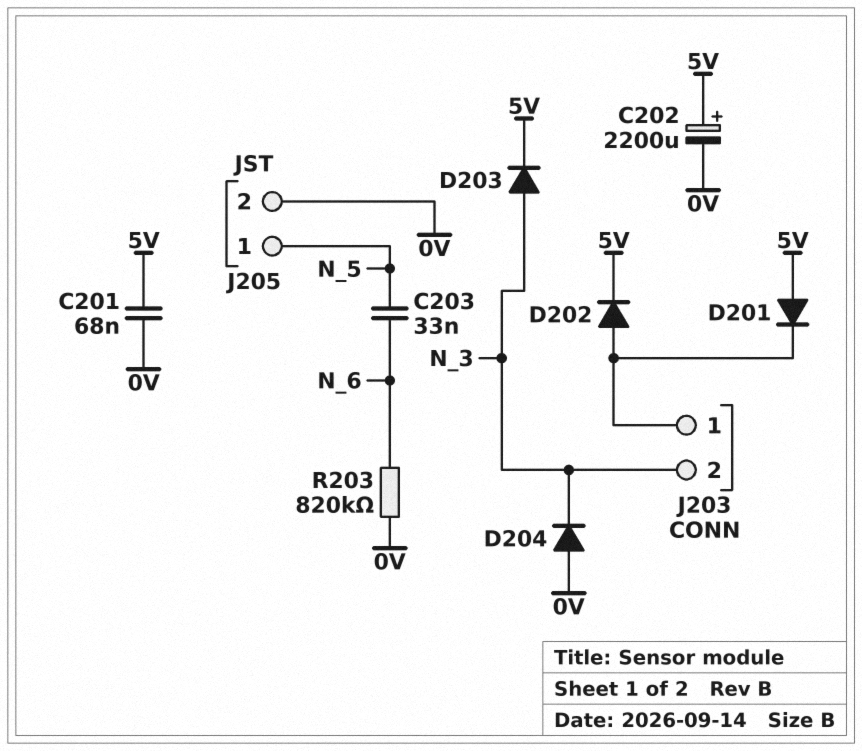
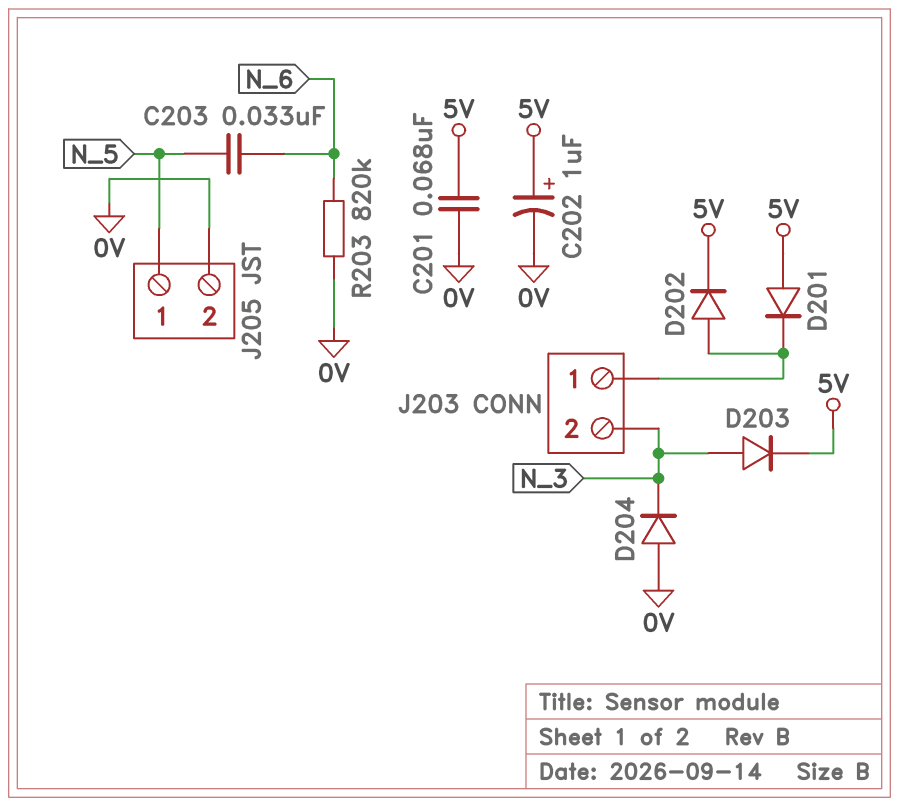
C202: 2200uF (plus 5V, minus 0V) -> 1uF (plus 5V, minus 0V)

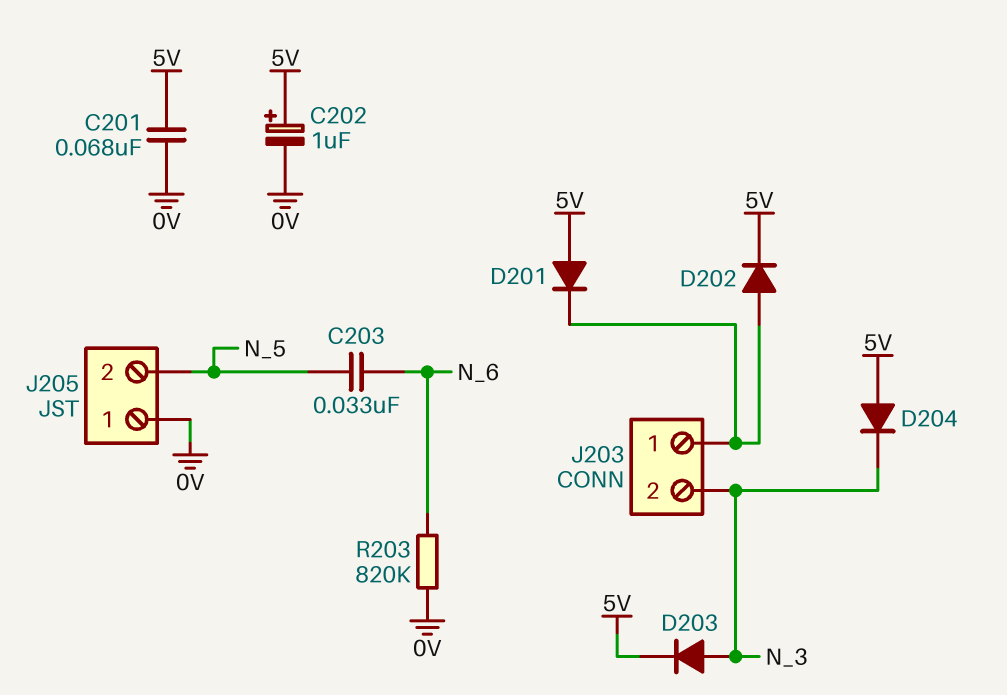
D204: diode (A 0V, K N_3) -> diode (A 5V, K N_3)
J205 pin 1: N_5 -> 0V
J205 pin 2: 0V -> N_5

